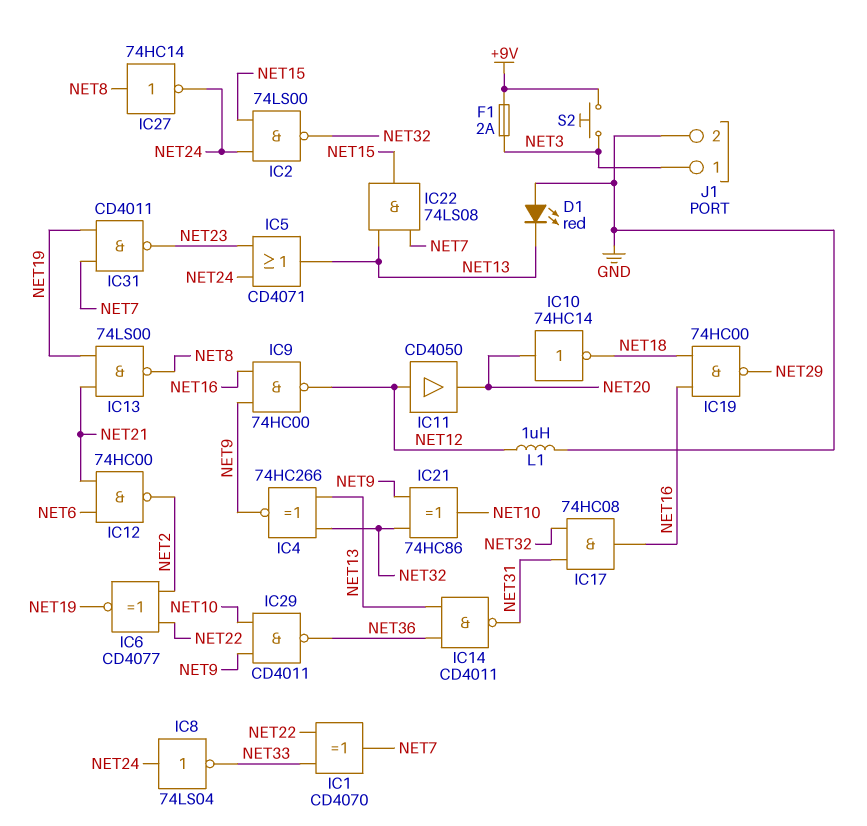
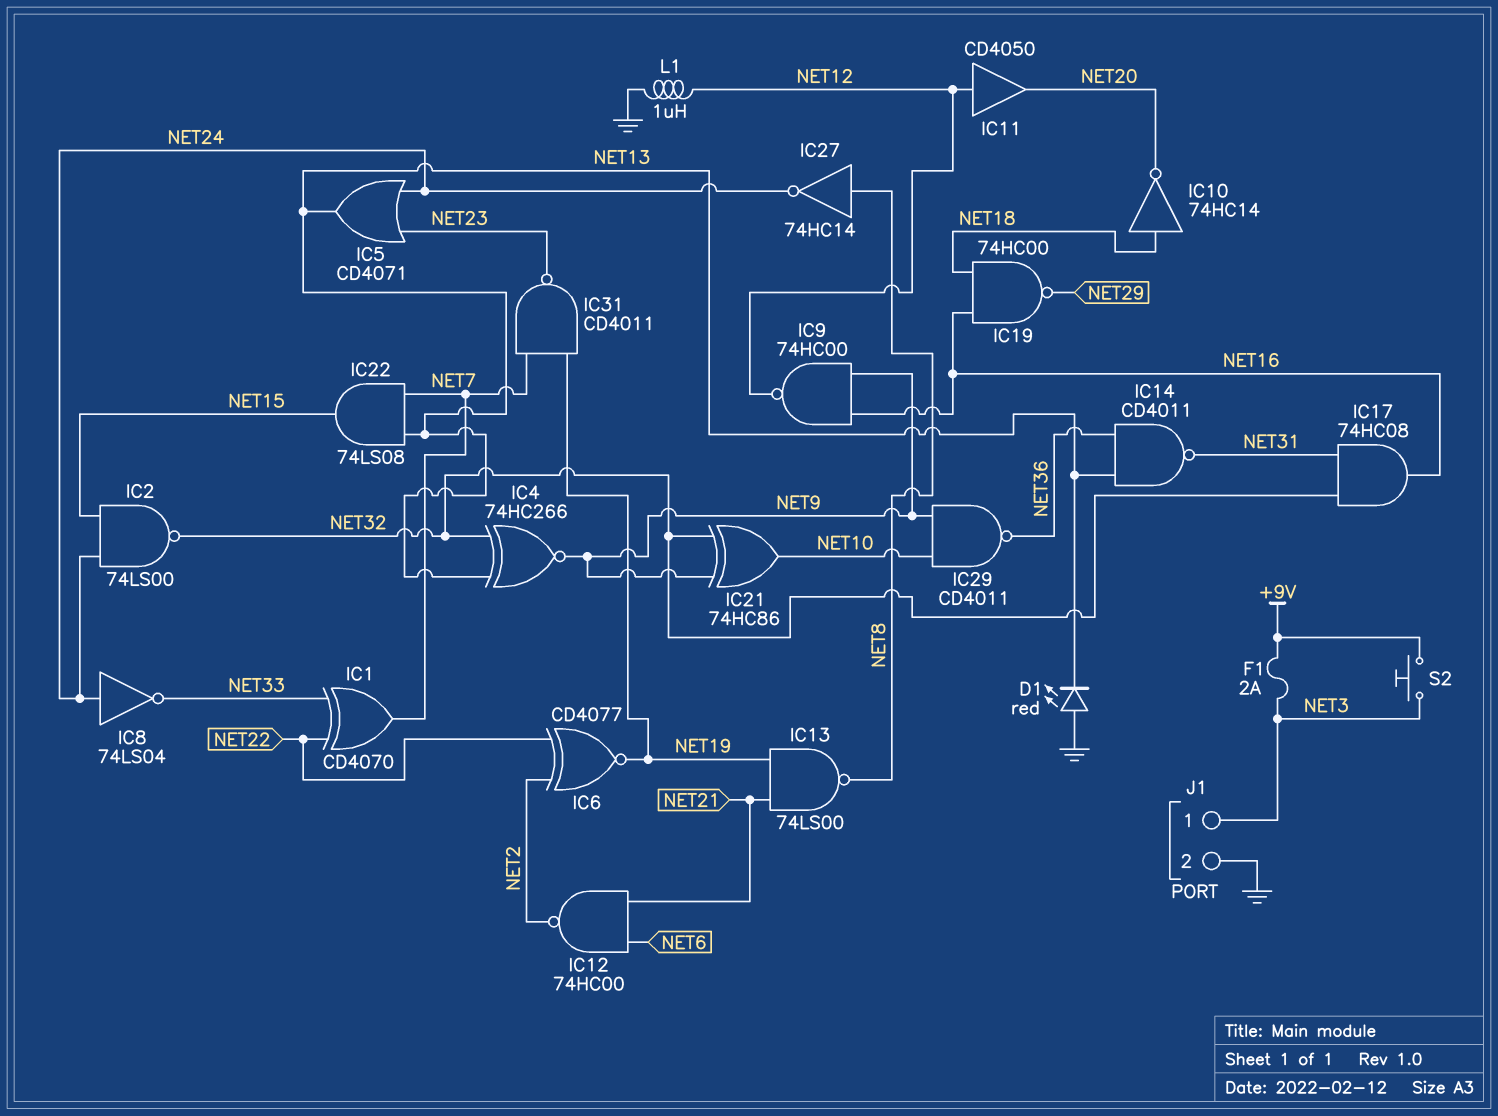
IC10: NOT 74HC14 (in NET20, out NET18) -> NOT 74HC14 (in NET18, out NET20)

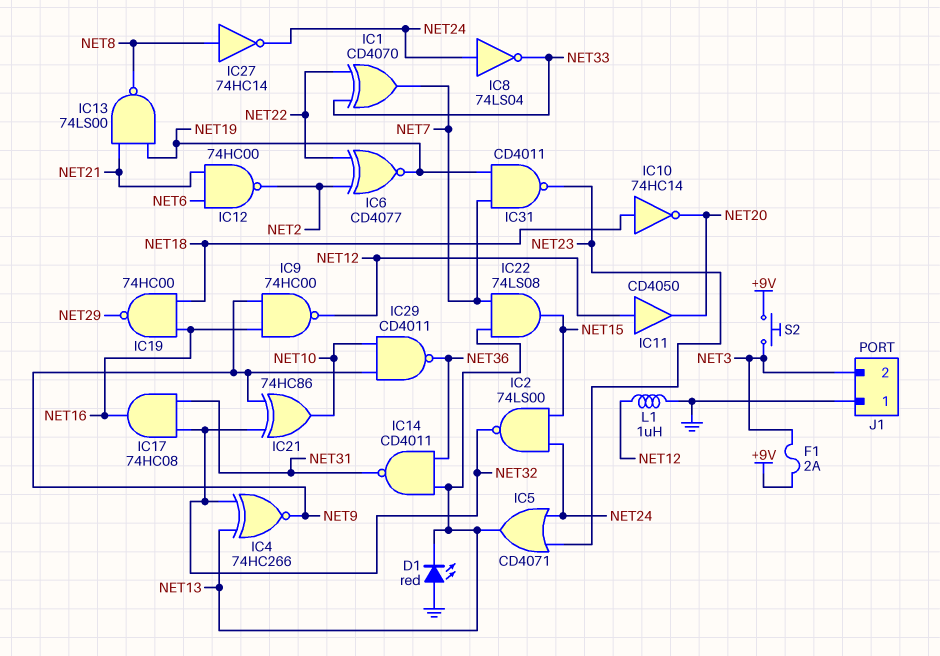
J1 pin 1: NET3 -> GND
J1 pin 2: GND -> NET3

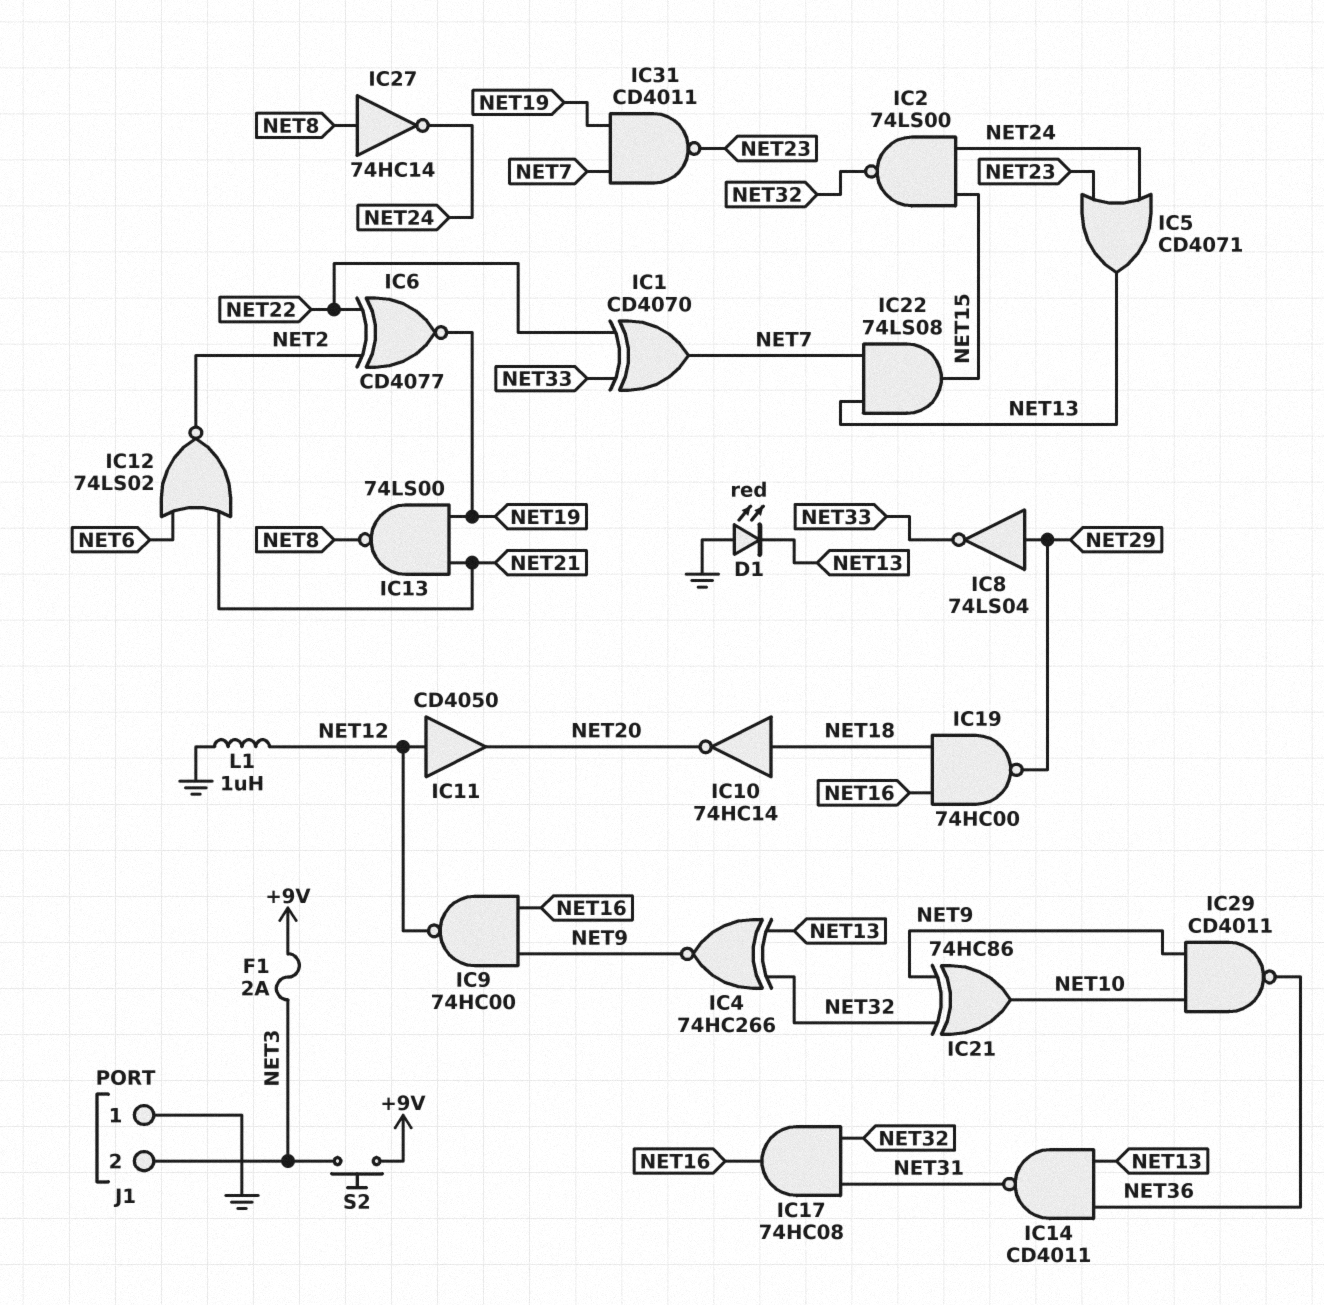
IC8: NOT 74LS04 (in NET24, out NET33) -> NOT 74LS04 (in NET29, out NET33)
IC12: NAND 74HC00 (in NET6, in NET21, out NET2) -> NOR 74LS02 (in NET6, in NET21, out NET2)

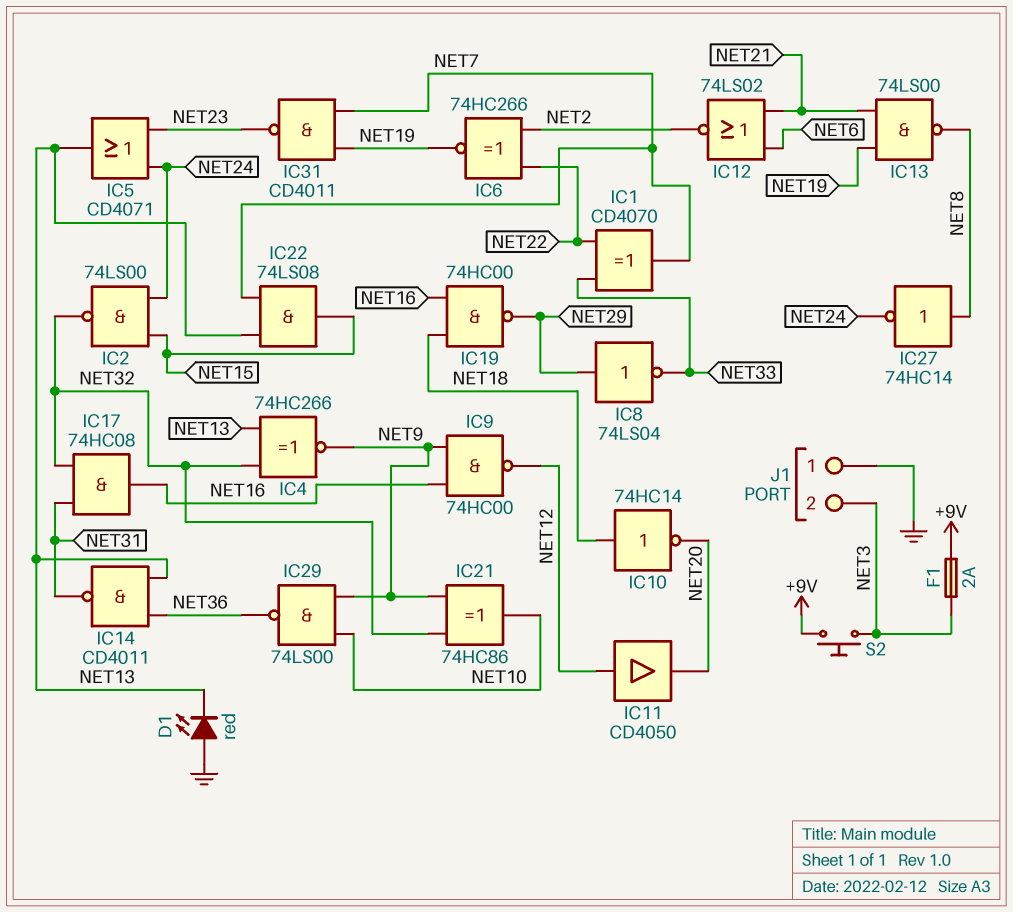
IC6: XNOR CD4077 (in NET2, in NET22, out NET19) -> XNOR 74HC266 (in NET2, in NET22, out NET19)
IC29: NAND CD4011 (in NET9, in NET10, out NET36) -> NAND 74LS00 (in NET9, in NET10, out NET36)
L1: 1uH (GND, NET12) -> none

